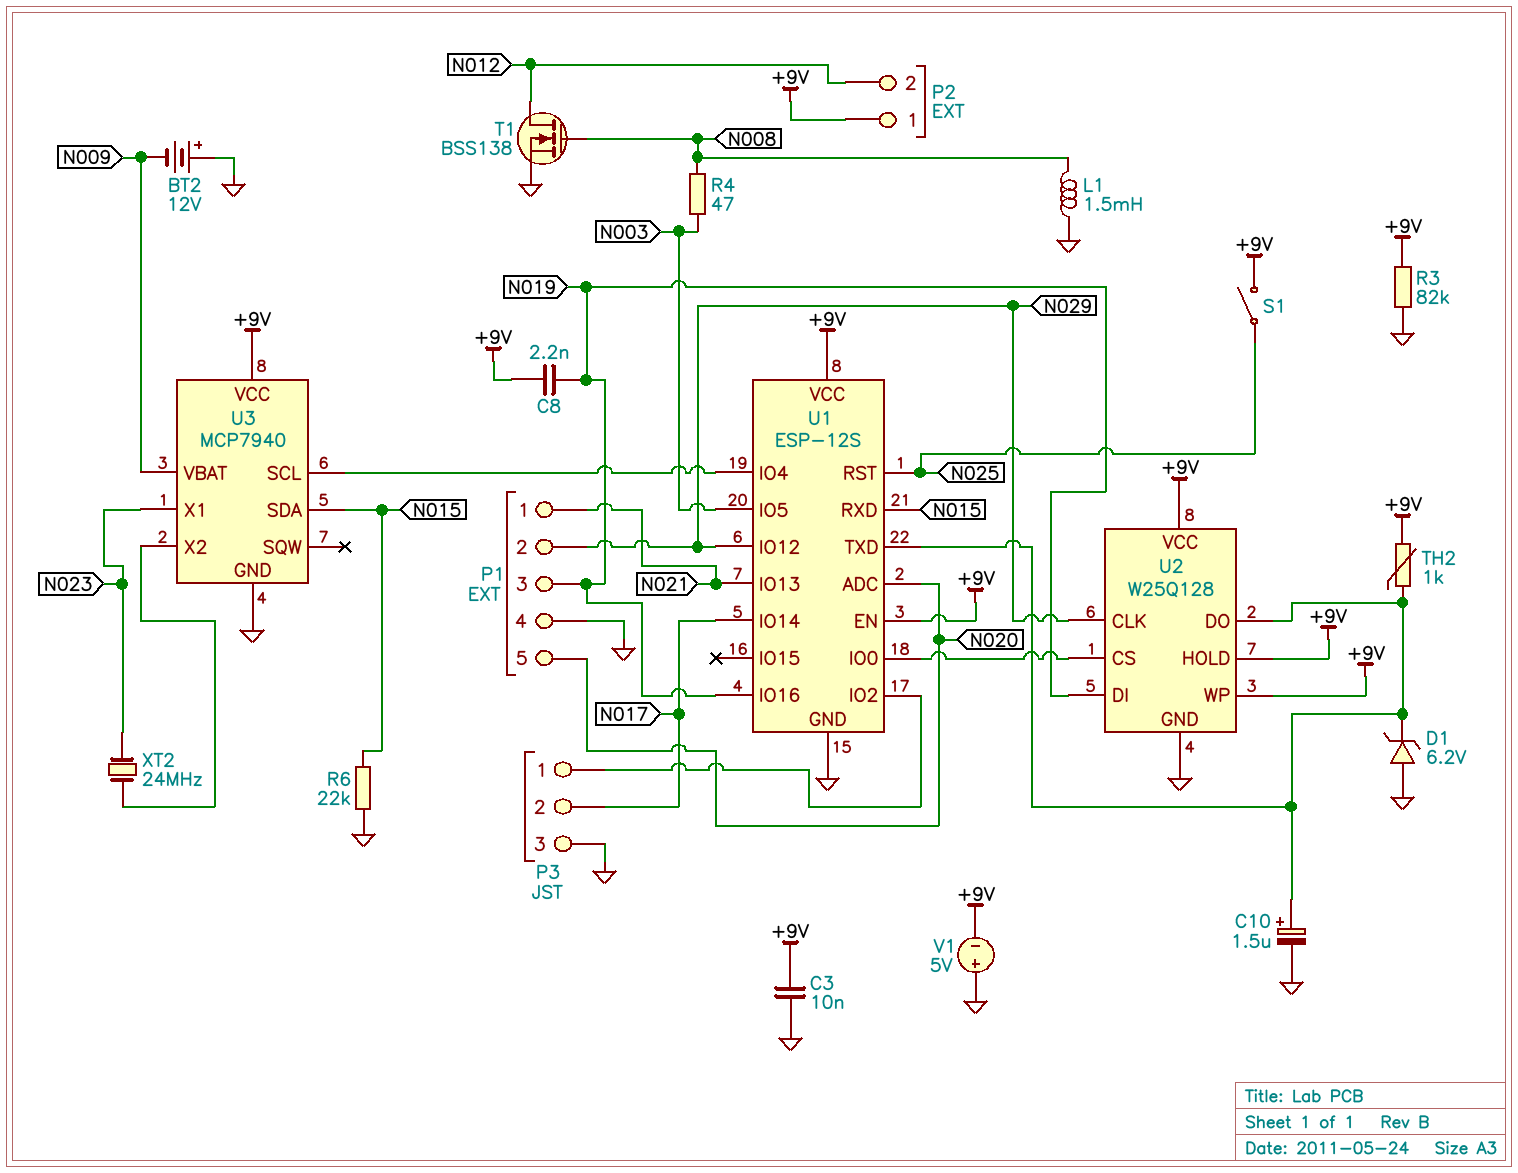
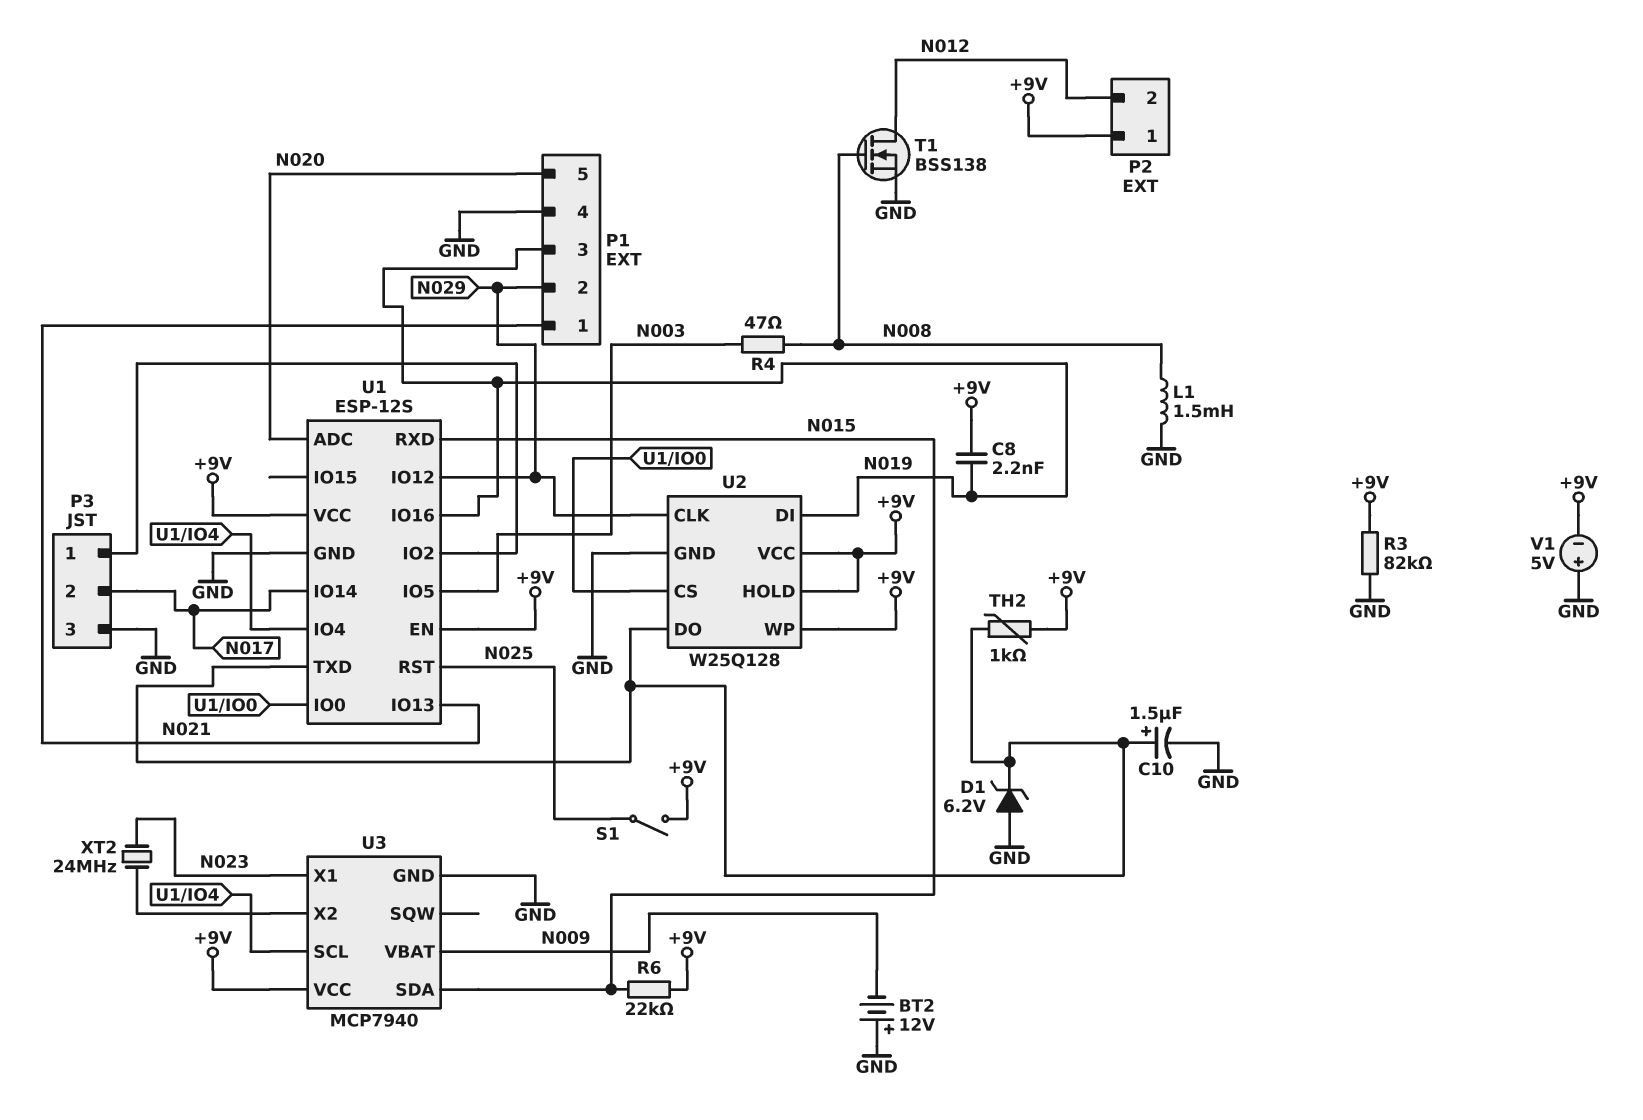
C3: 10nF (+9V, GND) -> none
R6: 22k (GND, N015) -> 22k (+9V, N015)

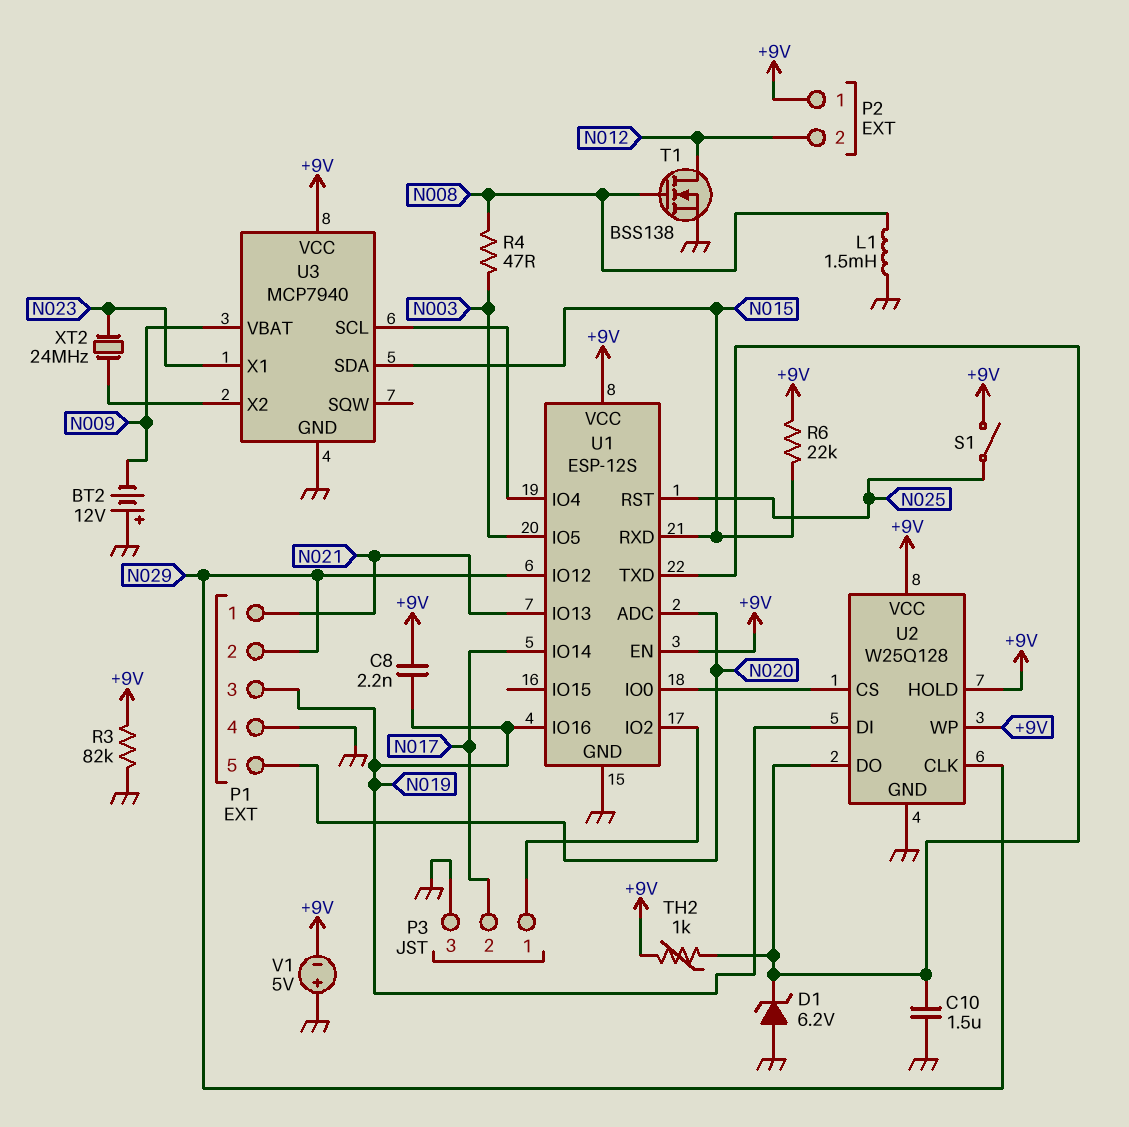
C10: 1.5uF (plus U1/TXD, minus GND) -> 1.5uF (GND, U1/TXD)

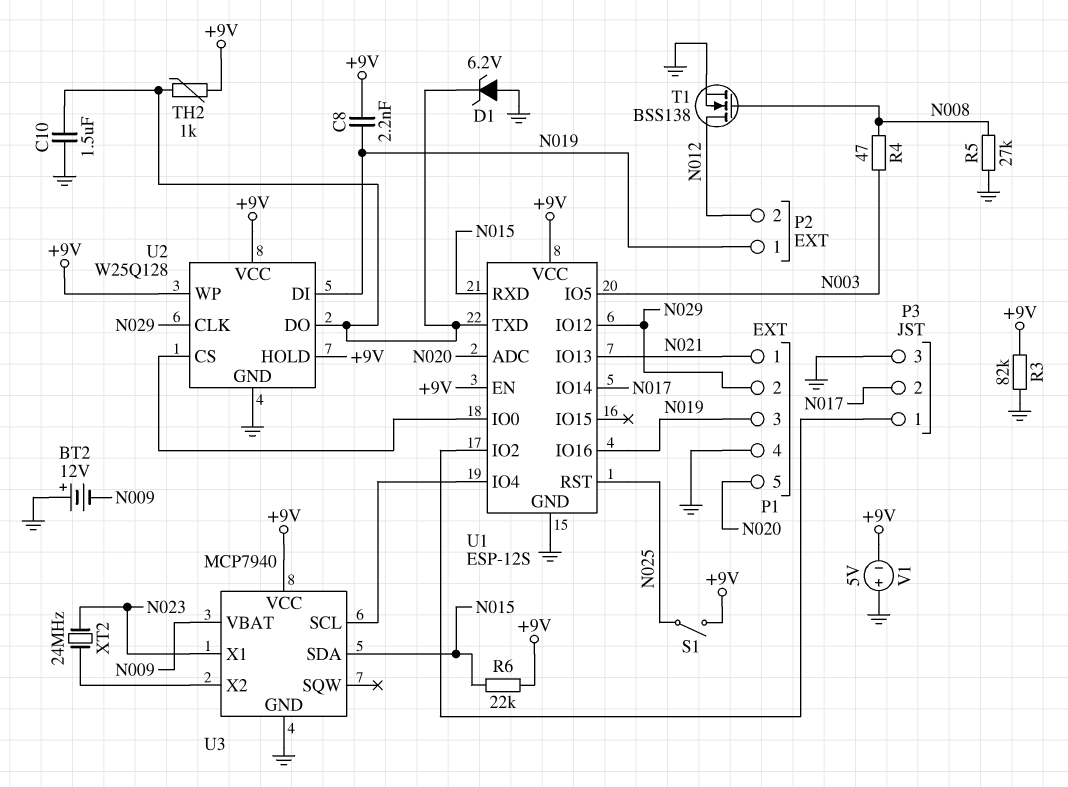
L1: 1.5mH (GND, N008) -> none
P2 pin 1: +9V -> N019
R5: none -> 27k (GND, N008)

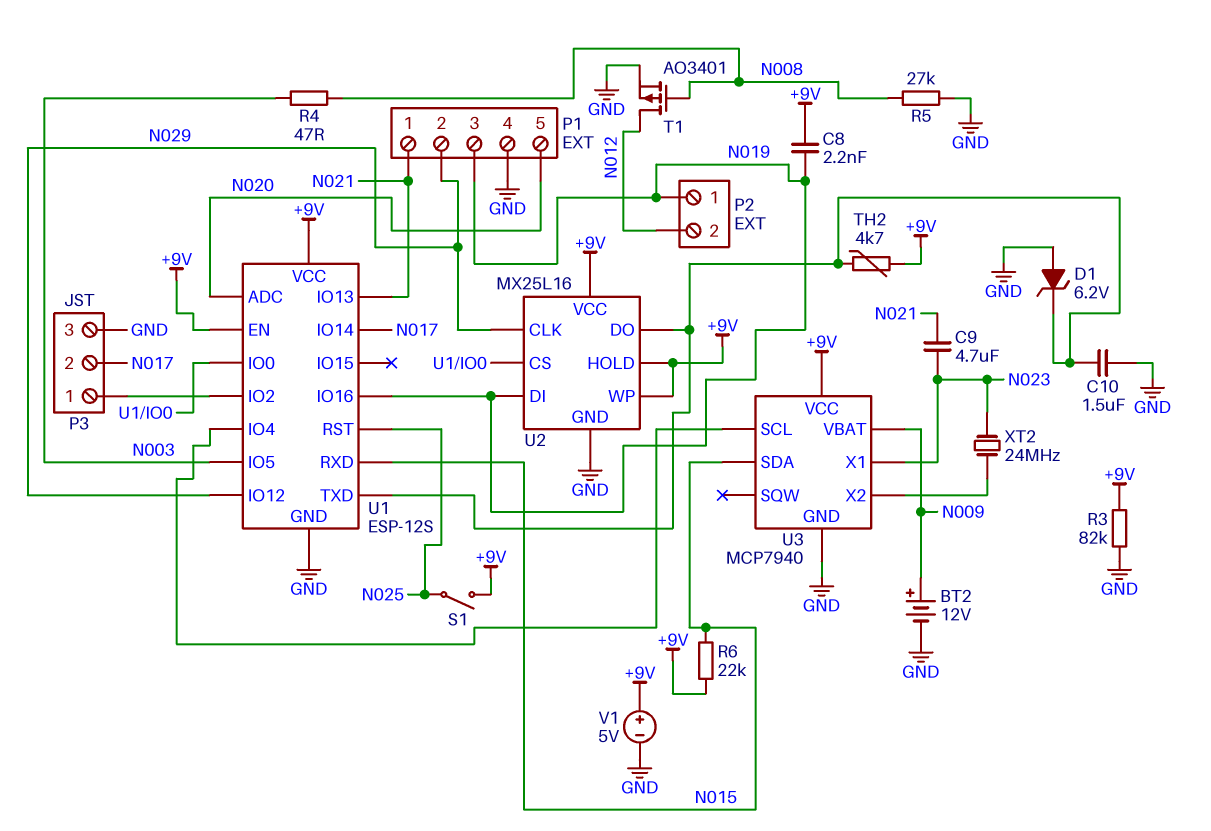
BT2: 12V (plus GND, minus N009) -> 12V (plus N009, minus GND)
C9: none -> 4.7uF (N021, N023)
T1: NMOS BSS138 (G N008, D N012, S GND) -> PMOS AO3401 (G N008, D N012, S GND)
TH2: 1k (+9V, U1/TXD) -> 4.7k (+9V, U1/TXD)
U2: W25Q128 -> MX25L16
V1: 5V (plus GND, minus +9V) -> 5V (plus +9V, minus GND)

